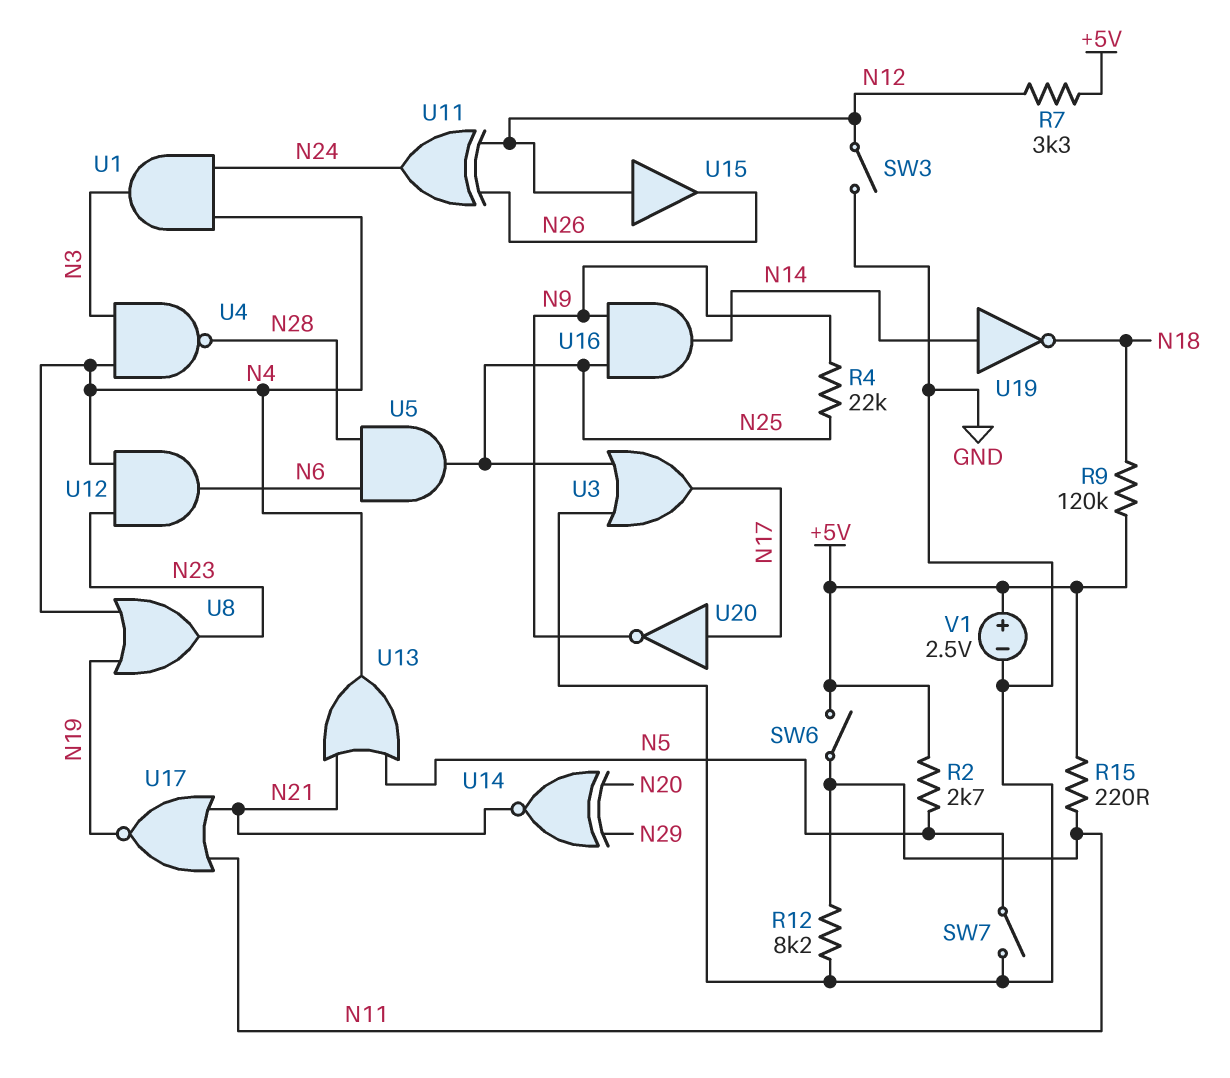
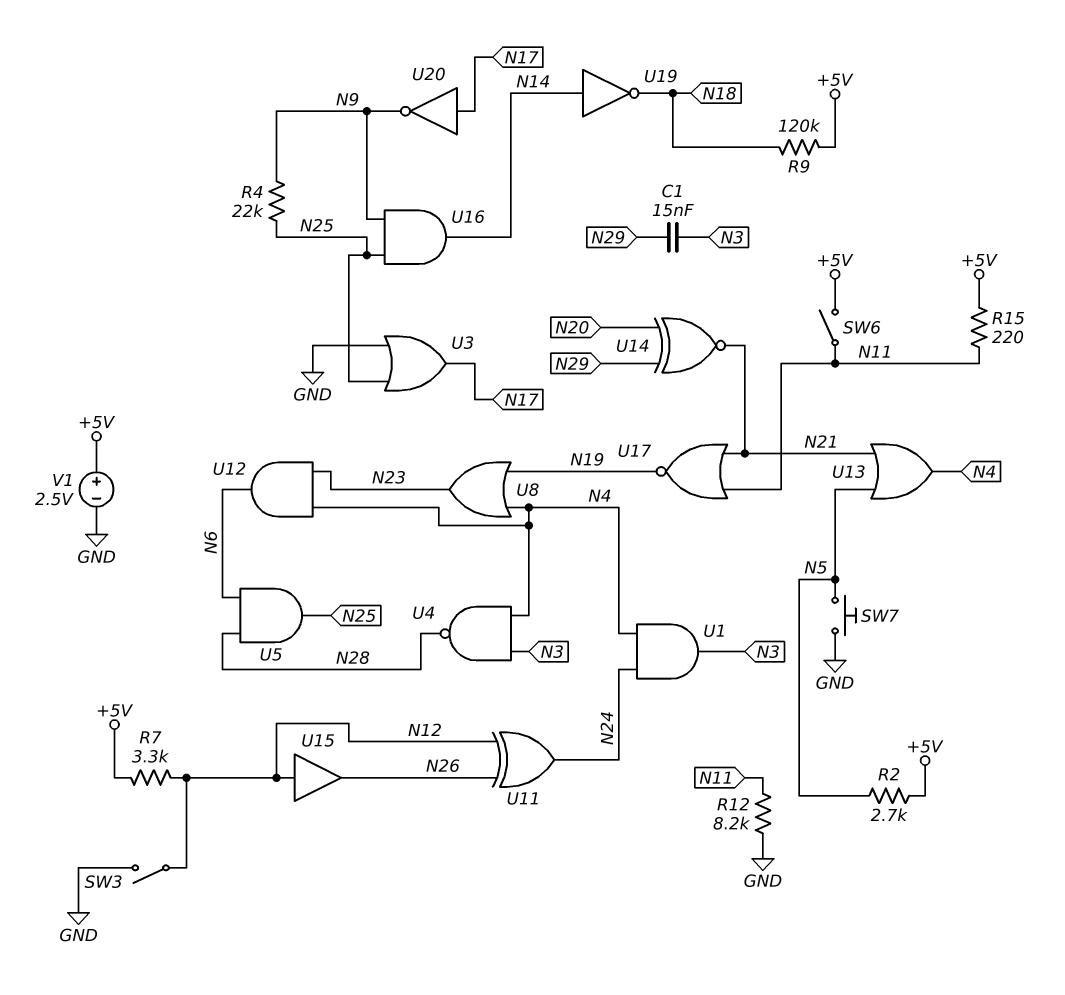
C1: none -> 15nF (N3, N29)
SW7: switch (GND, N5) -> button (GND, N5)

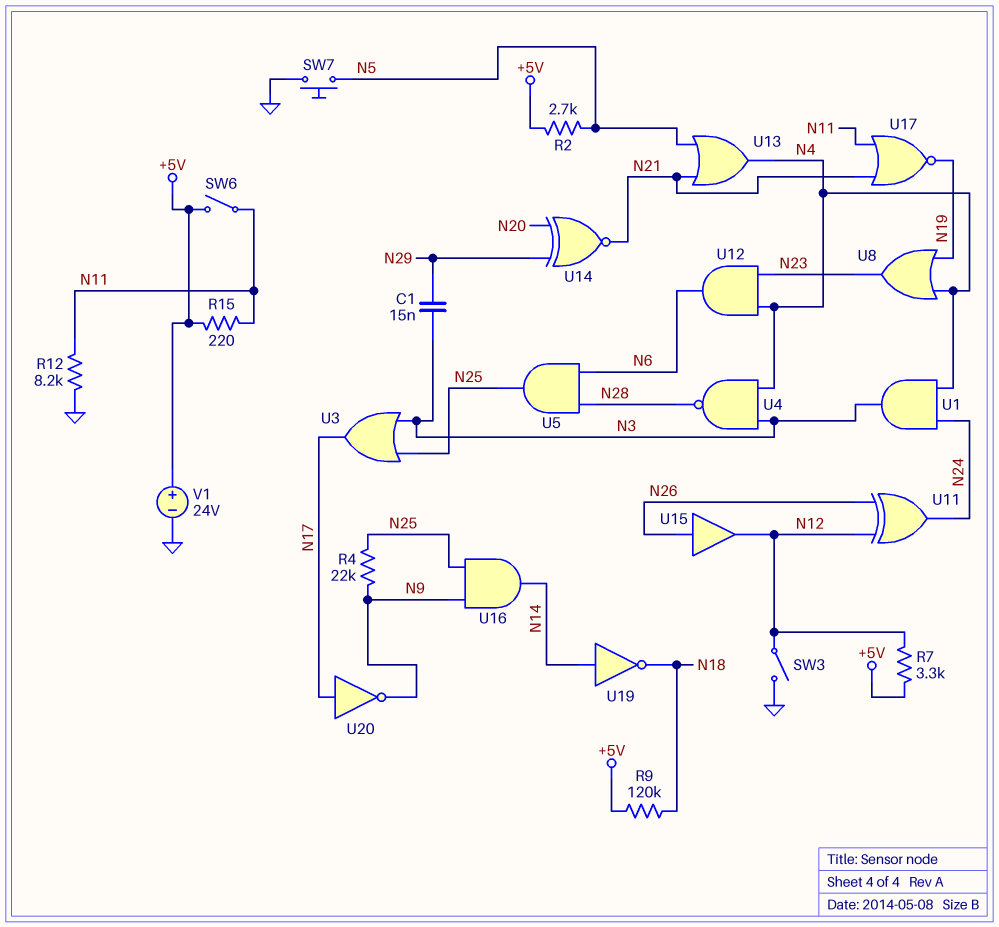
U3: OR (in GND, in N25, out N17) -> OR (in N3, in N25, out N17)
U15: buffer (in N12, out N26) -> buffer (in N26, out N12)
V1: 2.5V (plus +5V, minus GND) -> 24V (plus +5V, minus GND)

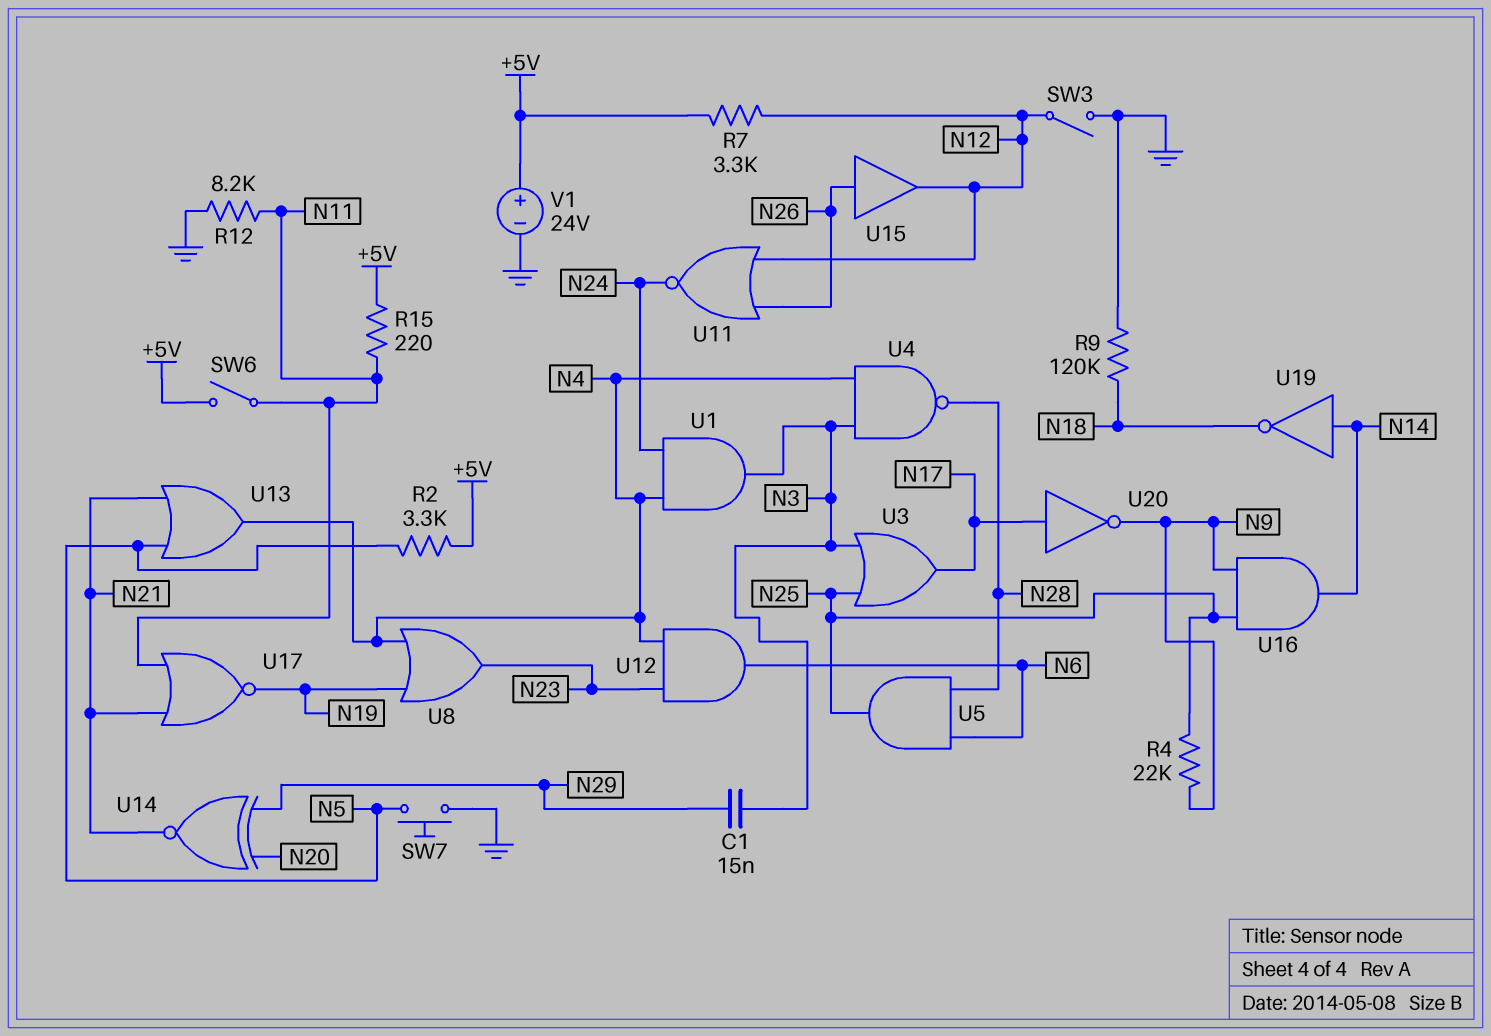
R2: 2.7k (+5V, N5) -> 3.3k (+5V, N5)
R9: 120k (+5V, N18) -> 120k (GND, N18)
U11: XOR (in N12, in N26, out N24) -> NOR (in N12, in N26, out N24)

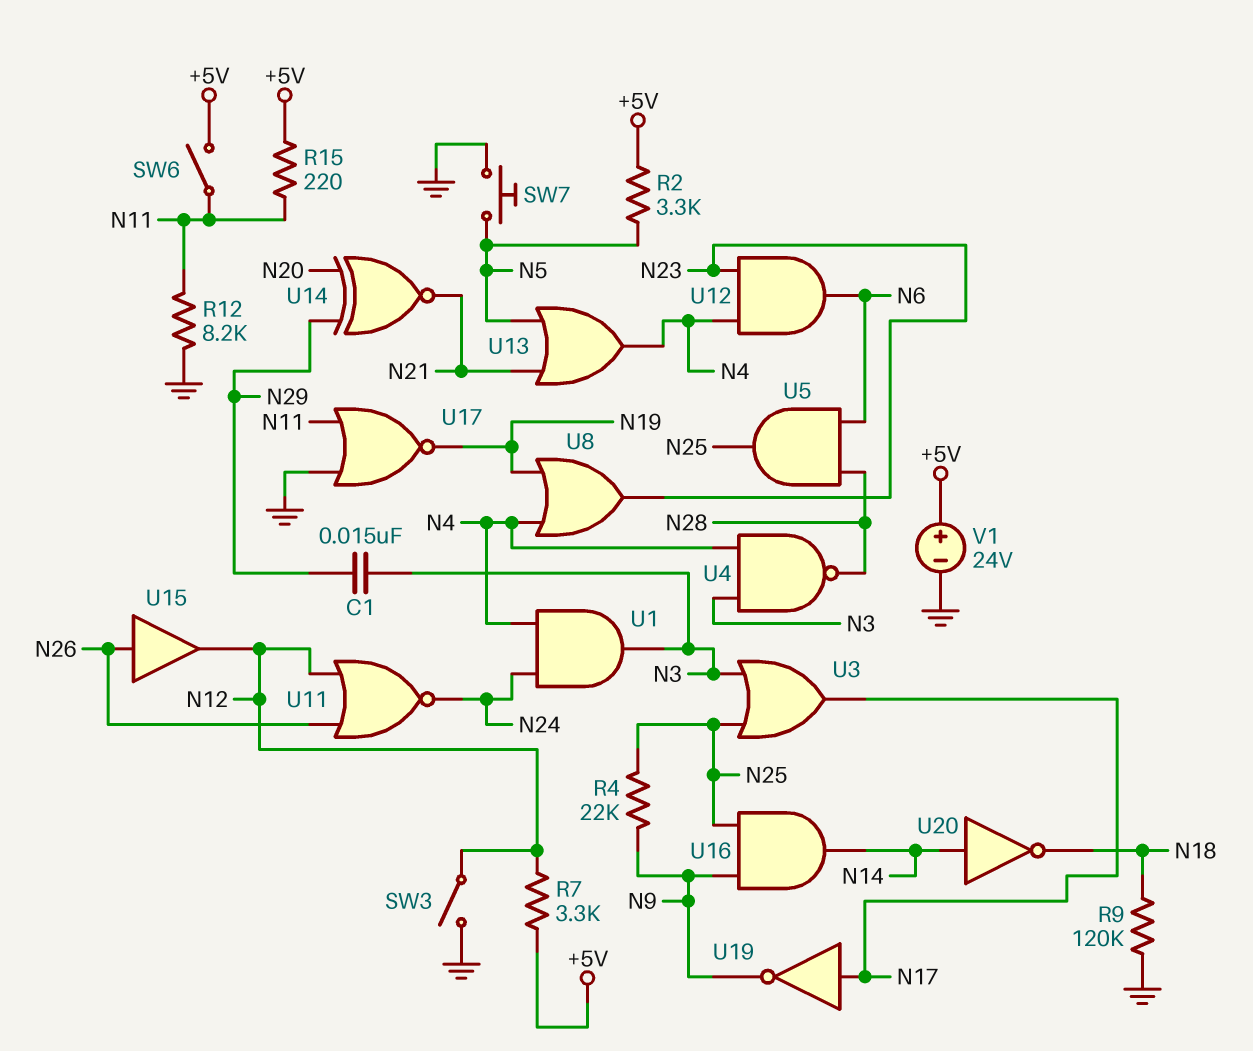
U17: NOR (in N11, in N21, out N19) -> NOR (in GND, in N11, out N19)
U19: NOT (in N14, out N18) -> NOT (in N17, out N9)
U20: NOT (in N17, out N9) -> NOT (in N14, out N18)

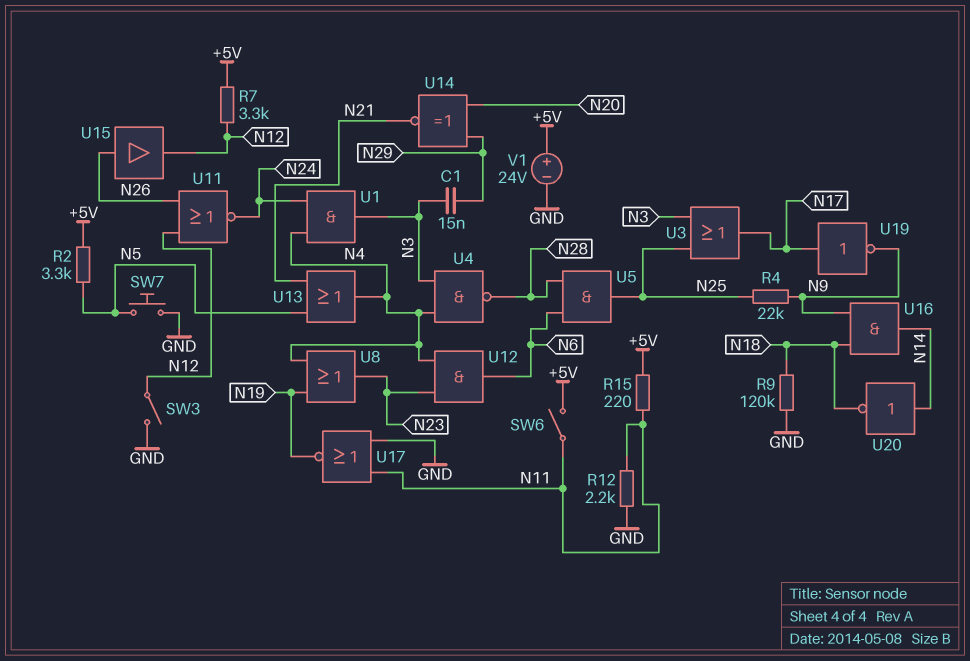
R12: 8.2k (GND, N11) -> 2.2k (GND, N11)
U16: AND (in N9, in N25, out N14) -> AND (in N9, in N18, out N14)

